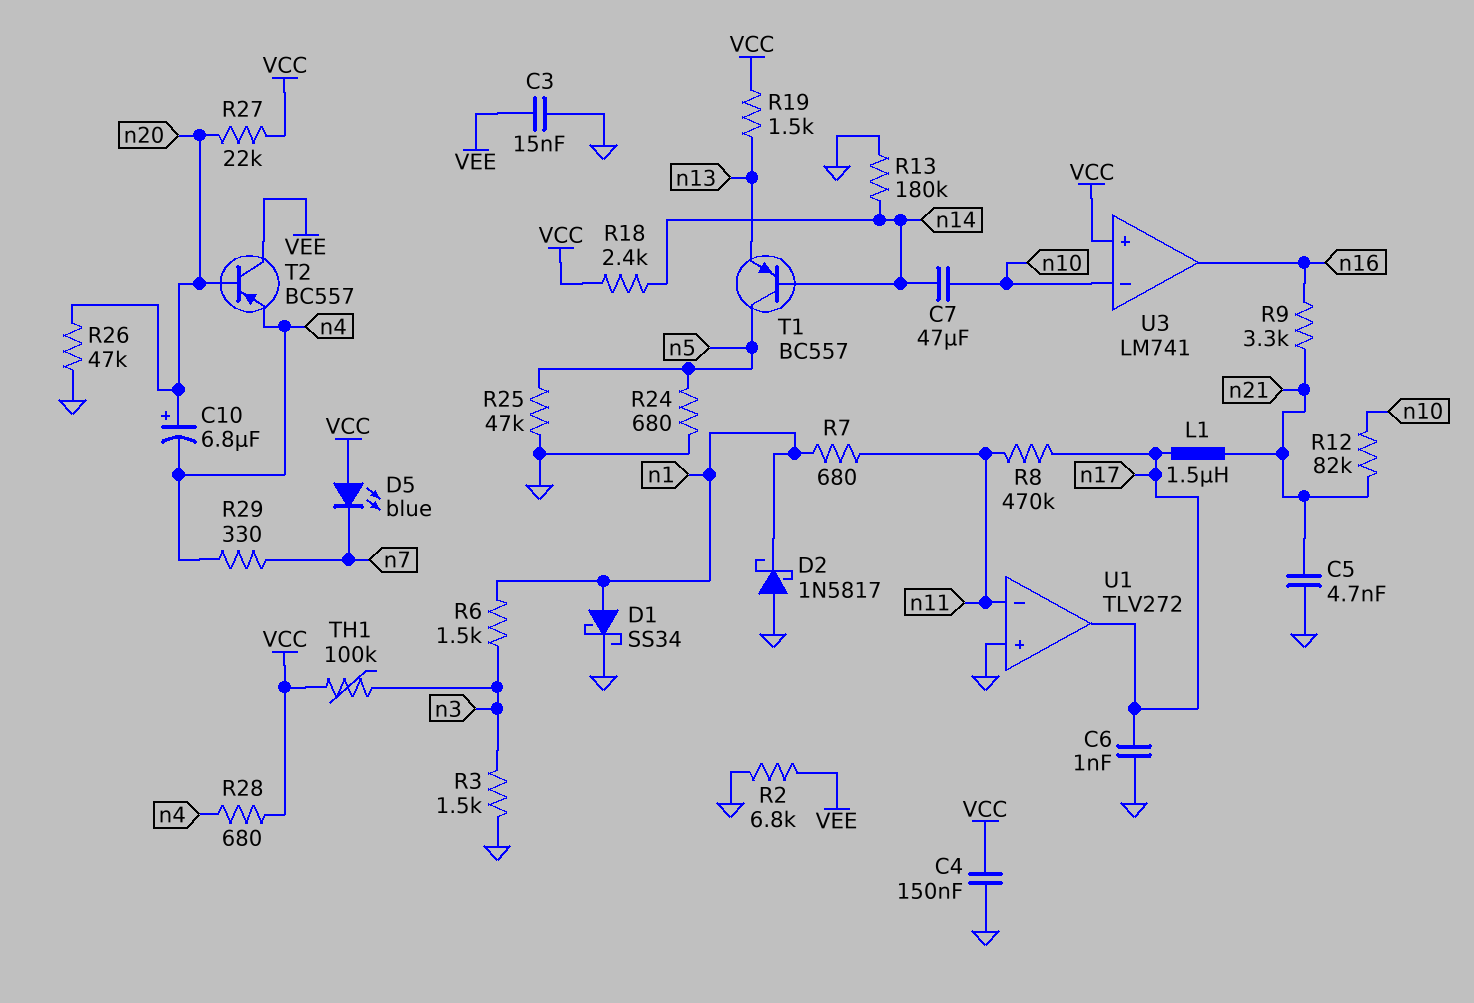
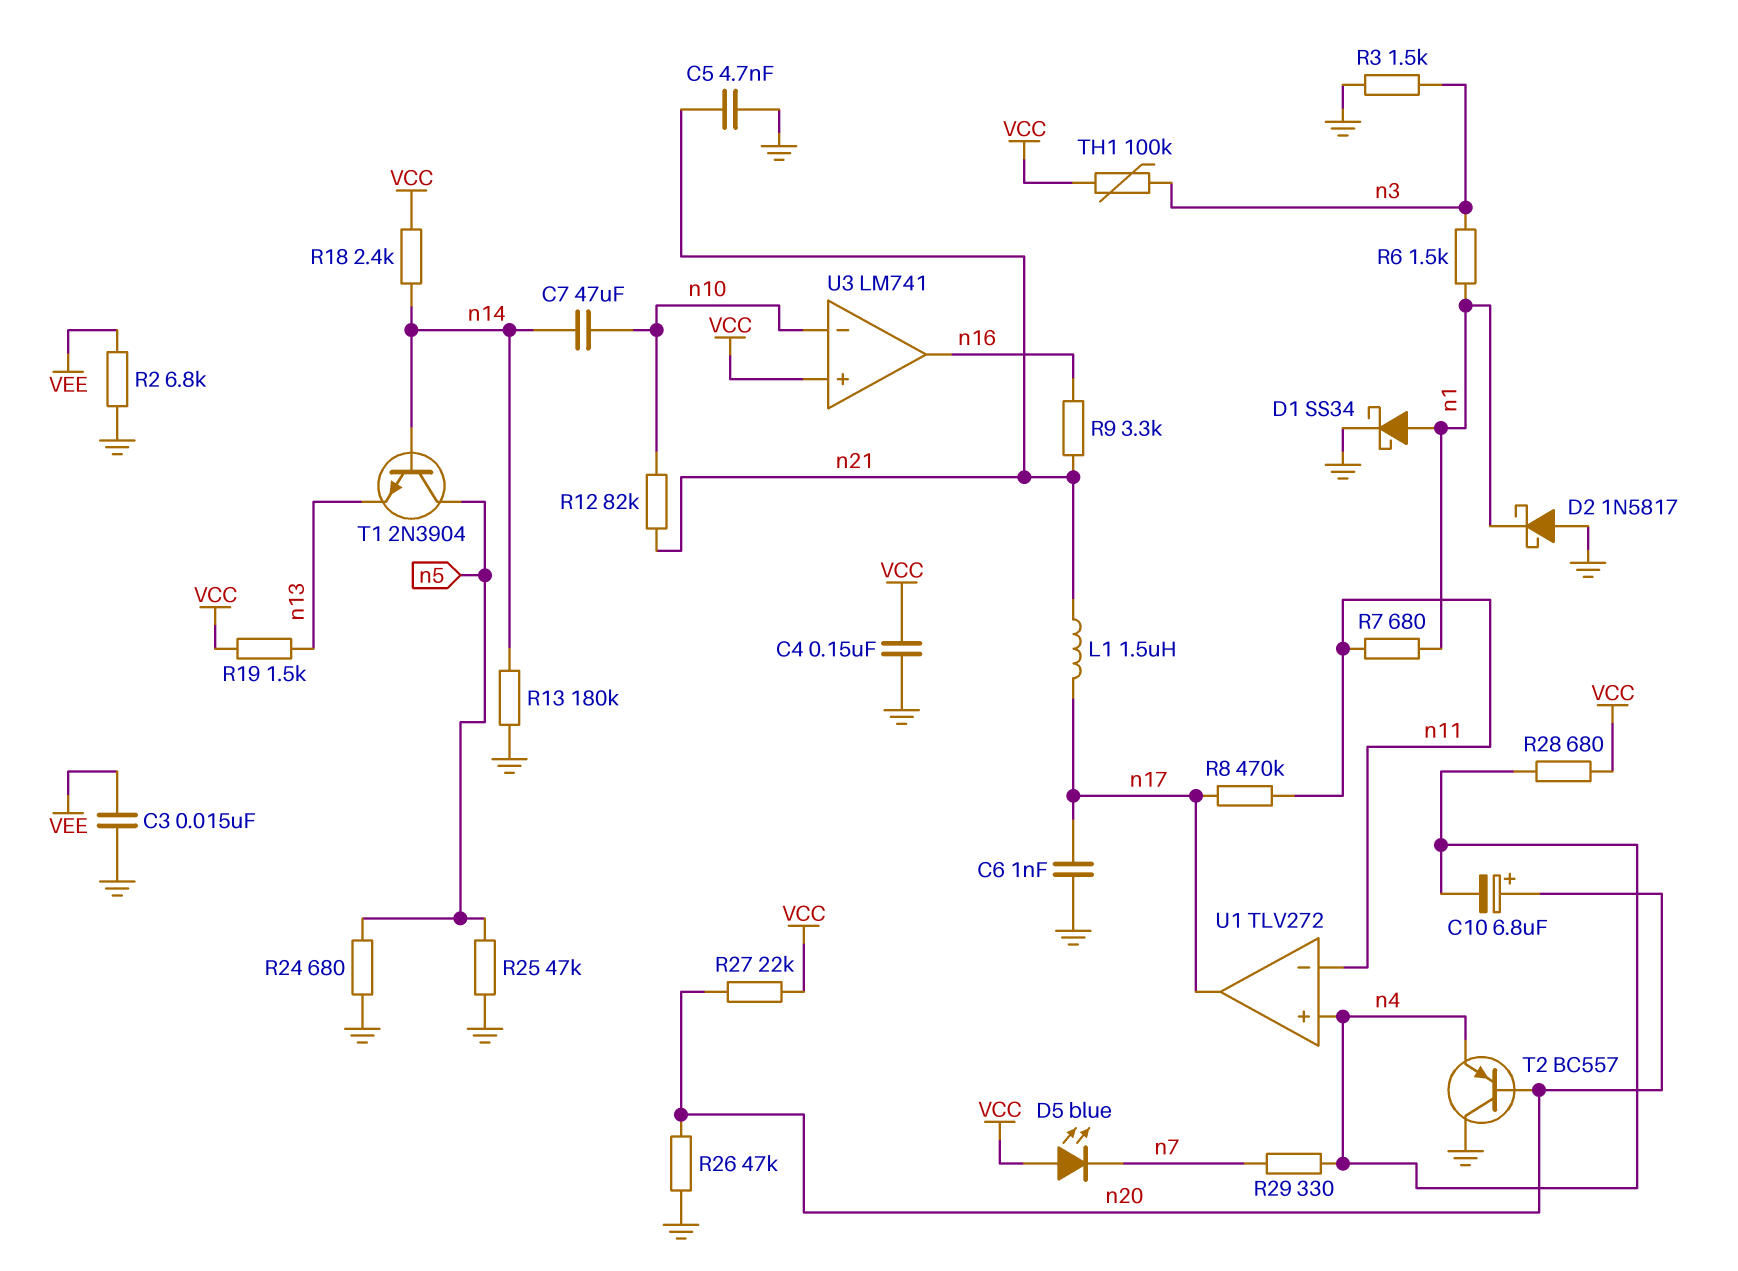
T1: PNP BC557 (B n14, C n5, E n13) -> NPN 2N3904 (B n14, C n5, E n13)
T2: PNP BC557 (B n20, C VEE, E n4) -> PNP BC557 (B n20, C GND, E n4)
U1 pin in+: GND -> n4

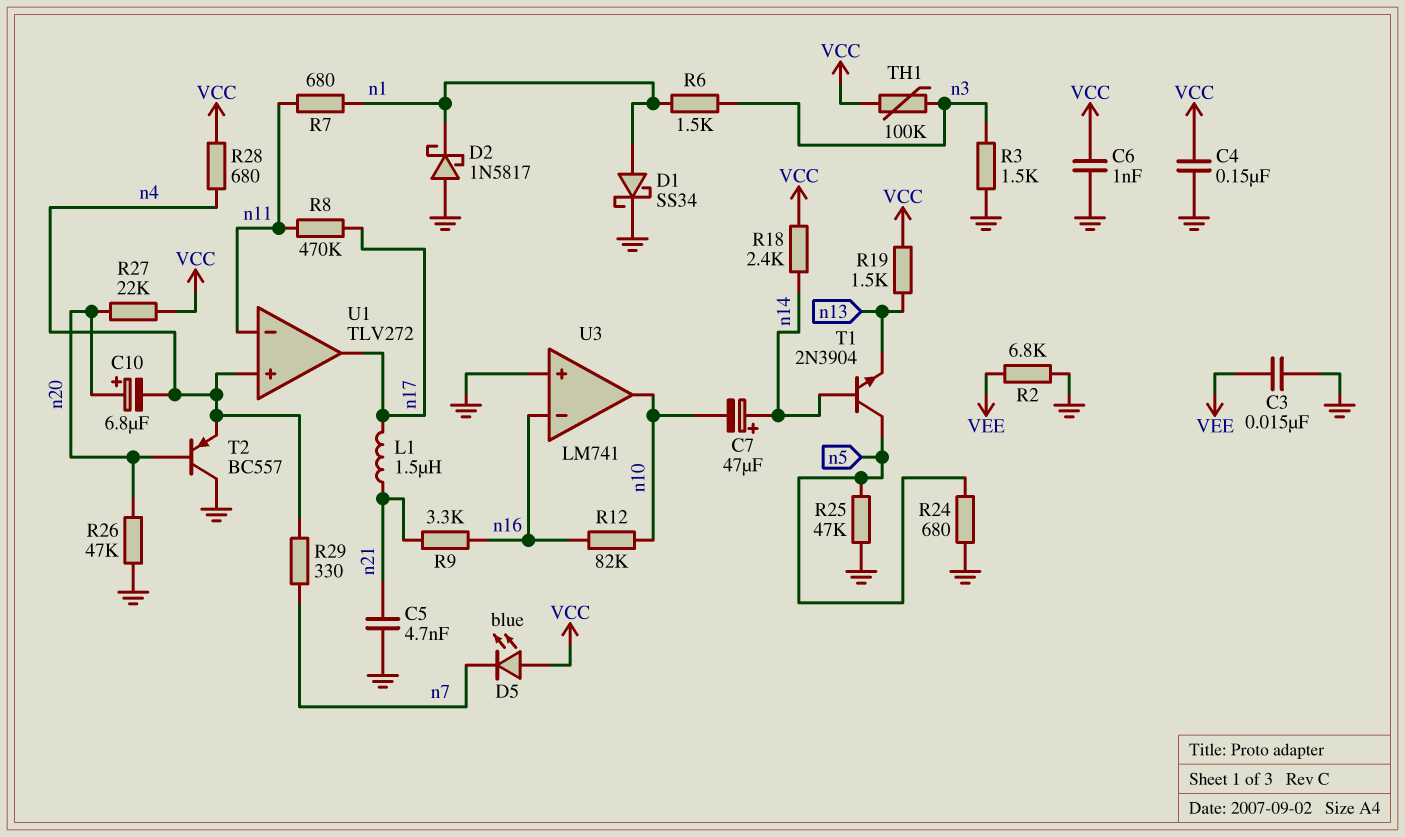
C6: 1nF (GND, n17) -> 1nF (GND, VCC)
C7: 47uF (n10, n14) -> 47uF (plus n14, minus n10)
R12: 82k (n10, n21) -> 82k (n10, n16)
R13: 180k (GND, n14) -> none
U3 pin in+: VCC -> GND
U3 pin in-: n10 -> n16
U3 pin out: n16 -> n10

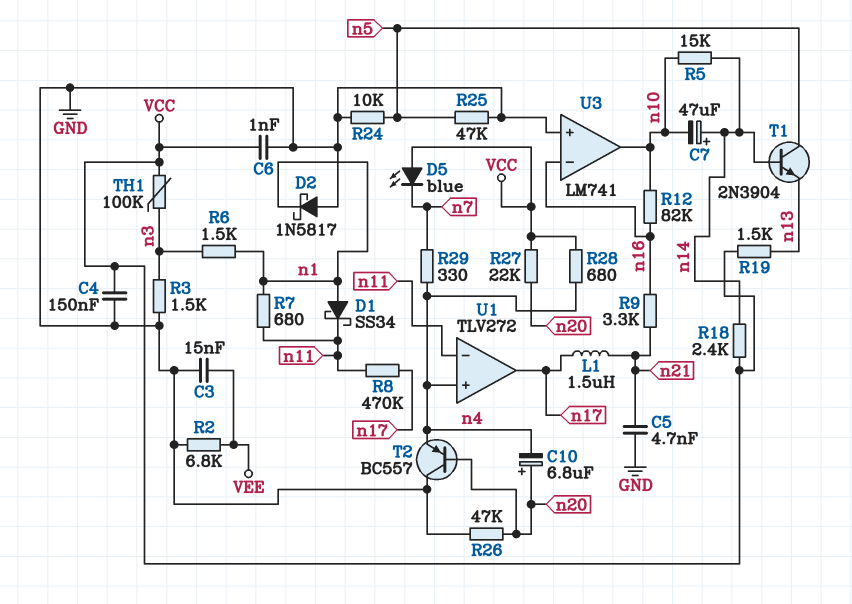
D1: schottky SS34 (A n1, K GND) -> schottky SS34 (A n1, K n11)
R5: none -> 15k (n10, n14)
R24: 680 (GND, n5) -> 10k (GND, n5)

